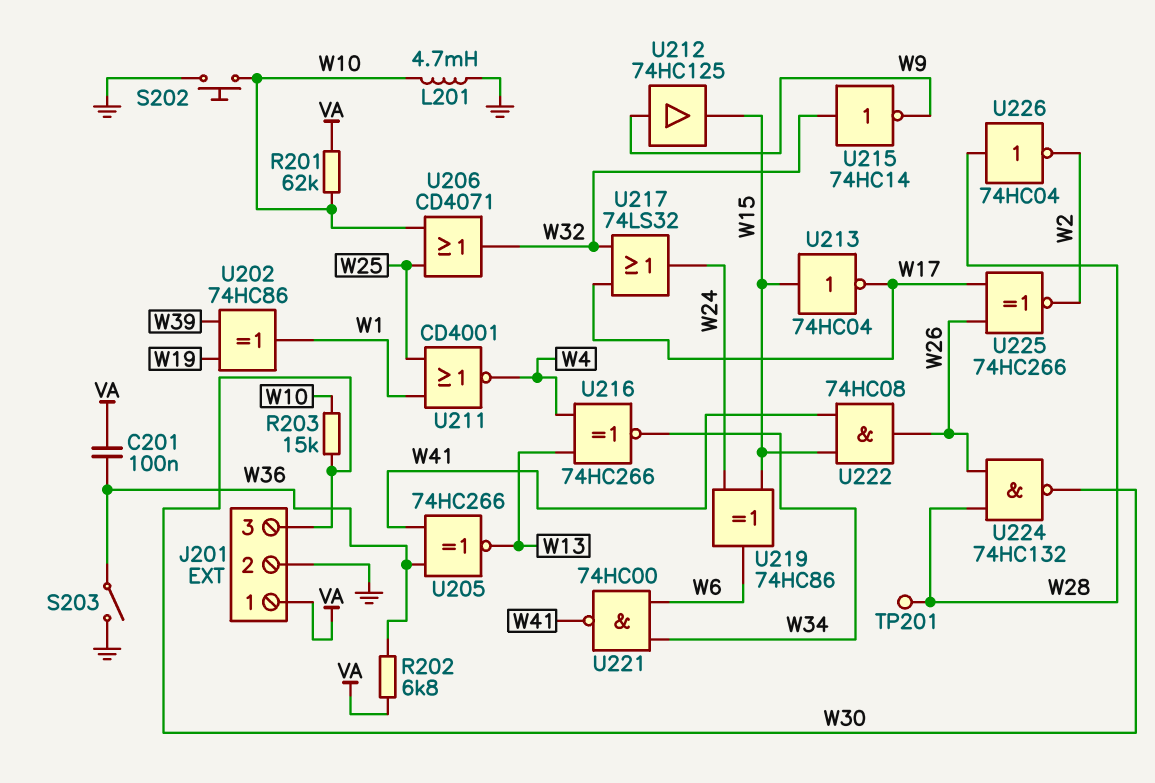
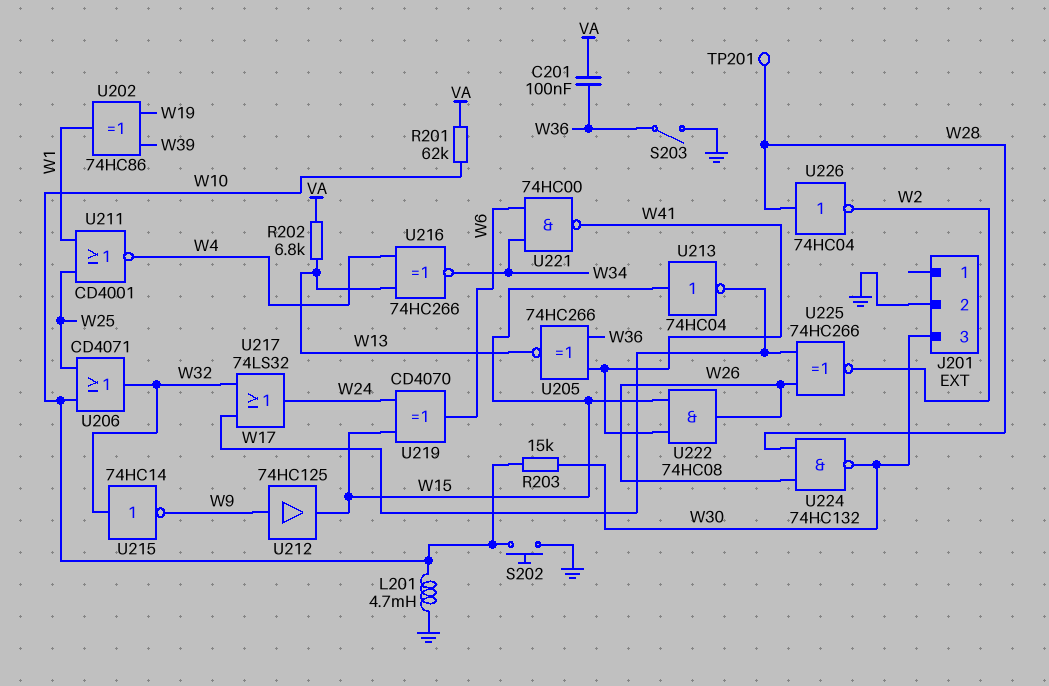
J201 pin 1: VA -> none
R202: 6.8k (VA, W36) -> 6.8k (VA, W13)
U219: XOR 74HC86 (in W15, in W24, out W6) -> XOR CD4070 (in W15, in W24, out W6)

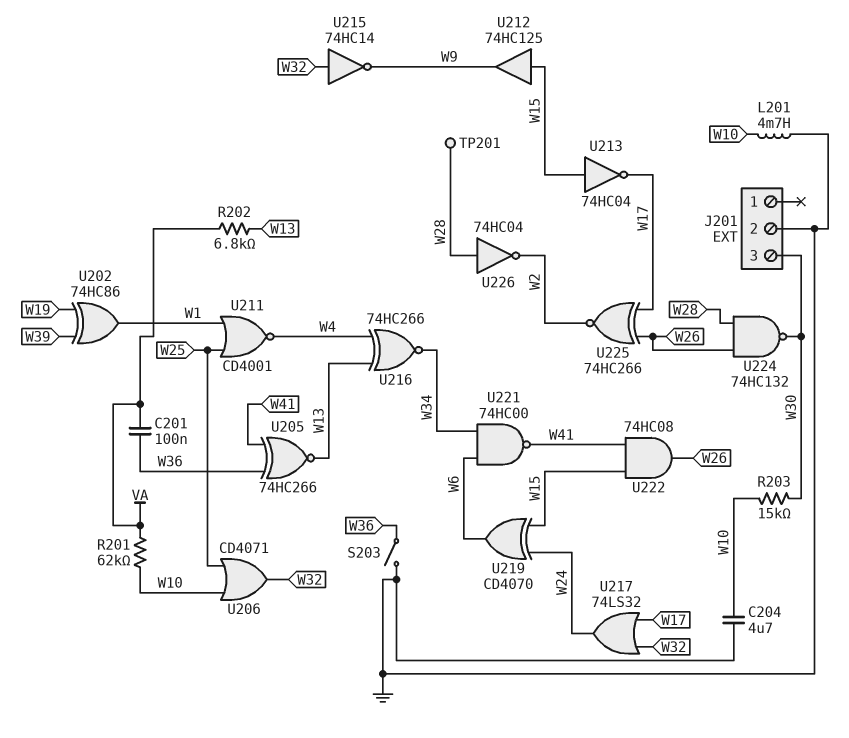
C204: none -> 4.7uF (GND, W10)
S202: button (GND, W10) -> none
U212: buffer 74HC125 (in W9, out W15) -> buffer 74HC125 (in W15, out W9)

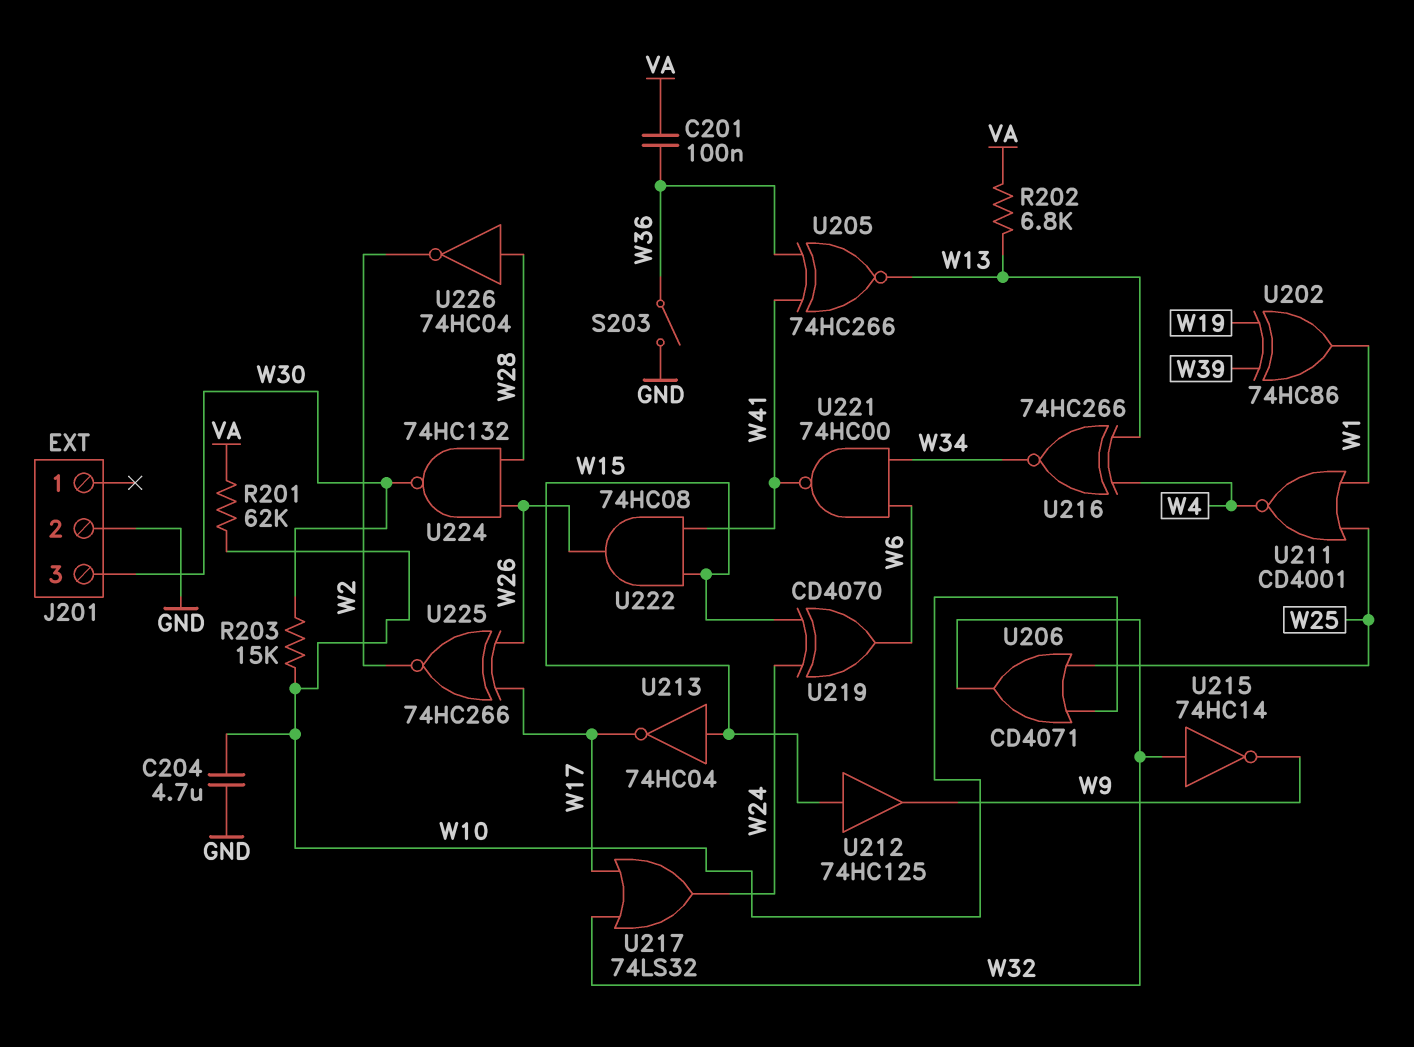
L201: 4.7mH (GND, W10) -> none
TP201: test point (W28) -> none

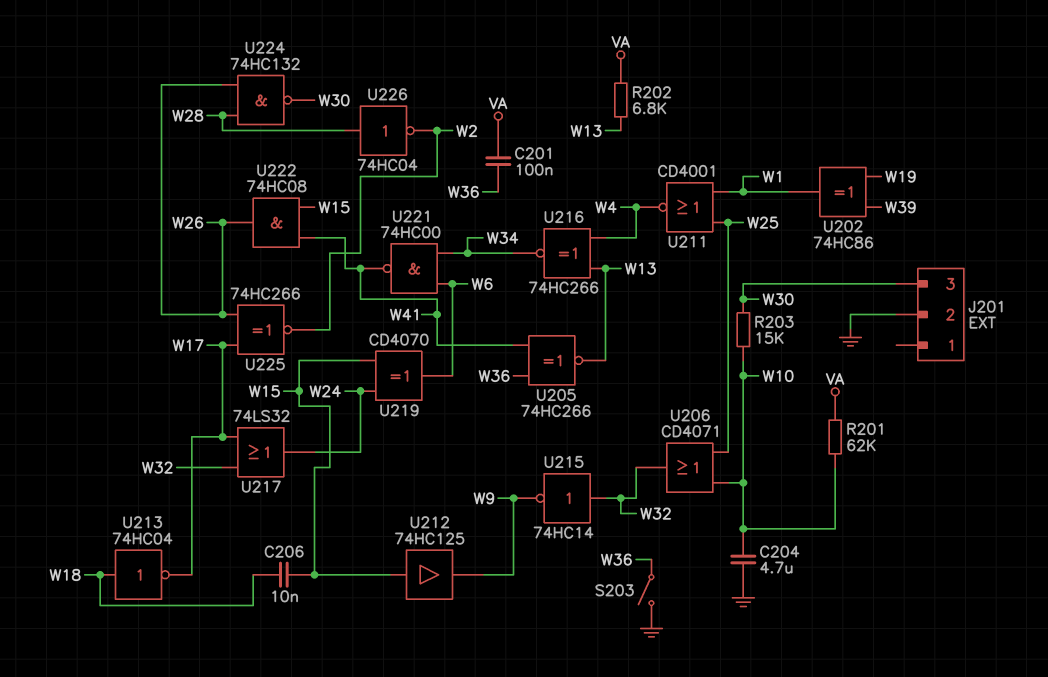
C206: none -> 10nF (W15, W18)
U213: NOT 74HC04 (in W15, out W17) -> NOT 74HC04 (in W18, out W17)

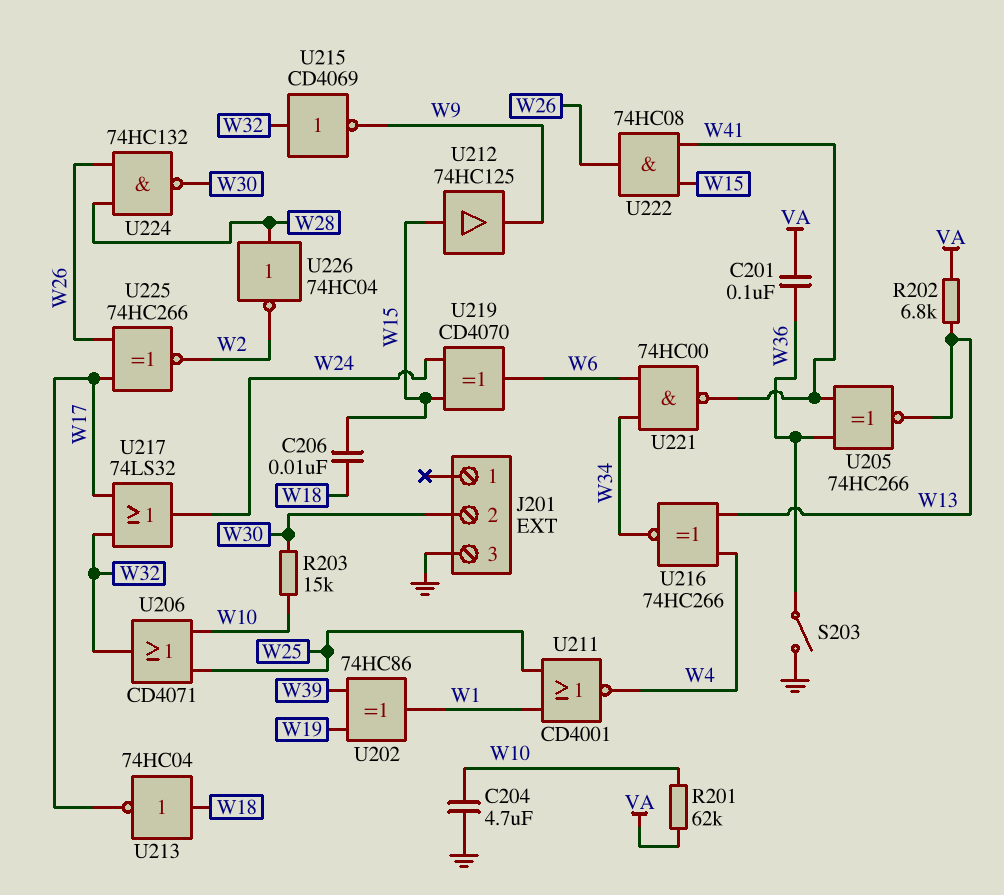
J201 pin 2: GND -> W30
J201 pin 3: W30 -> GND
U215: NOT 74HC14 (in W32, out W9) -> NOT CD4069 (in W32, out W9)

